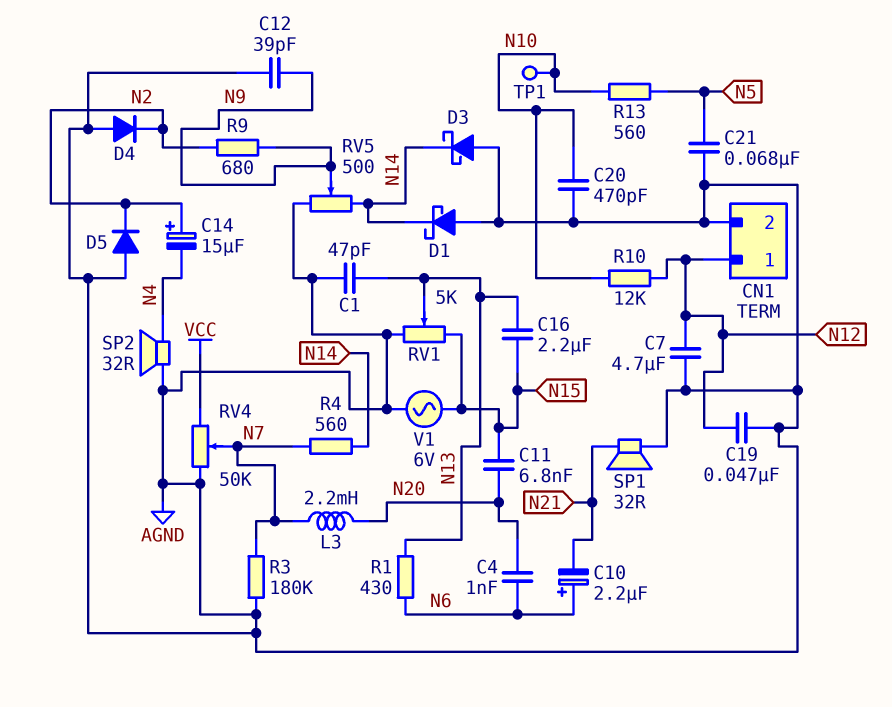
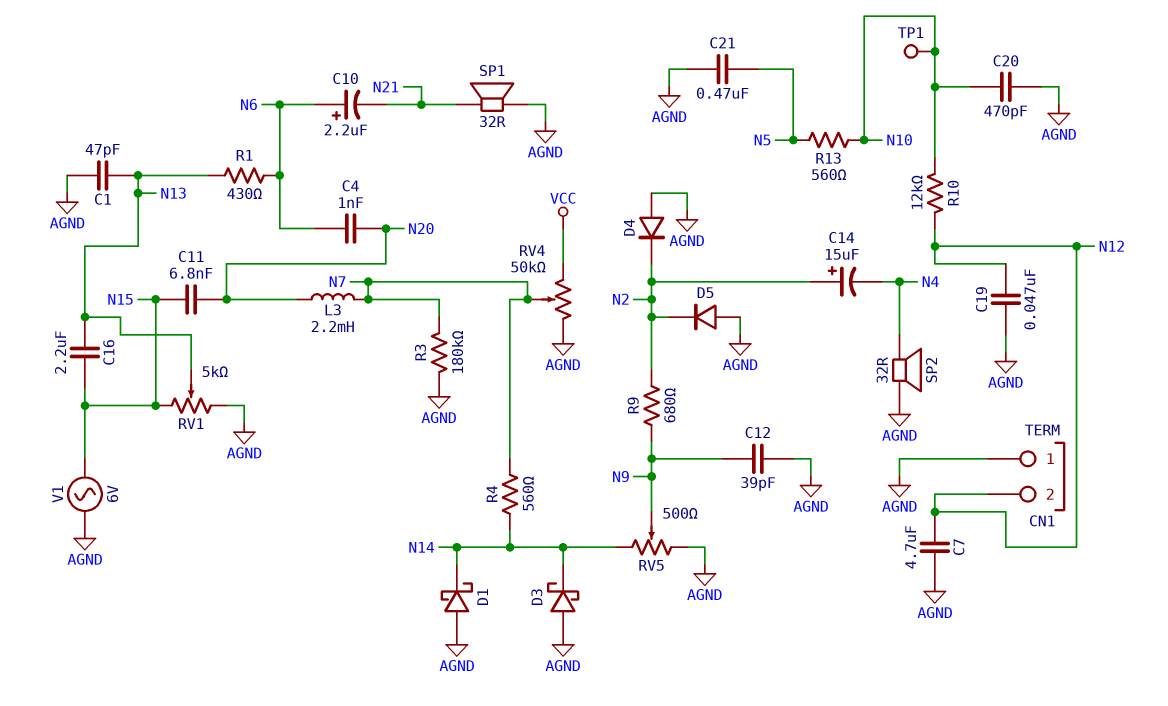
C21: 68nF (AGND, N5) -> 470nF (AGND, N5)
CN1 pin 1: N12 -> AGND
CN1 pin 2: AGND -> N12

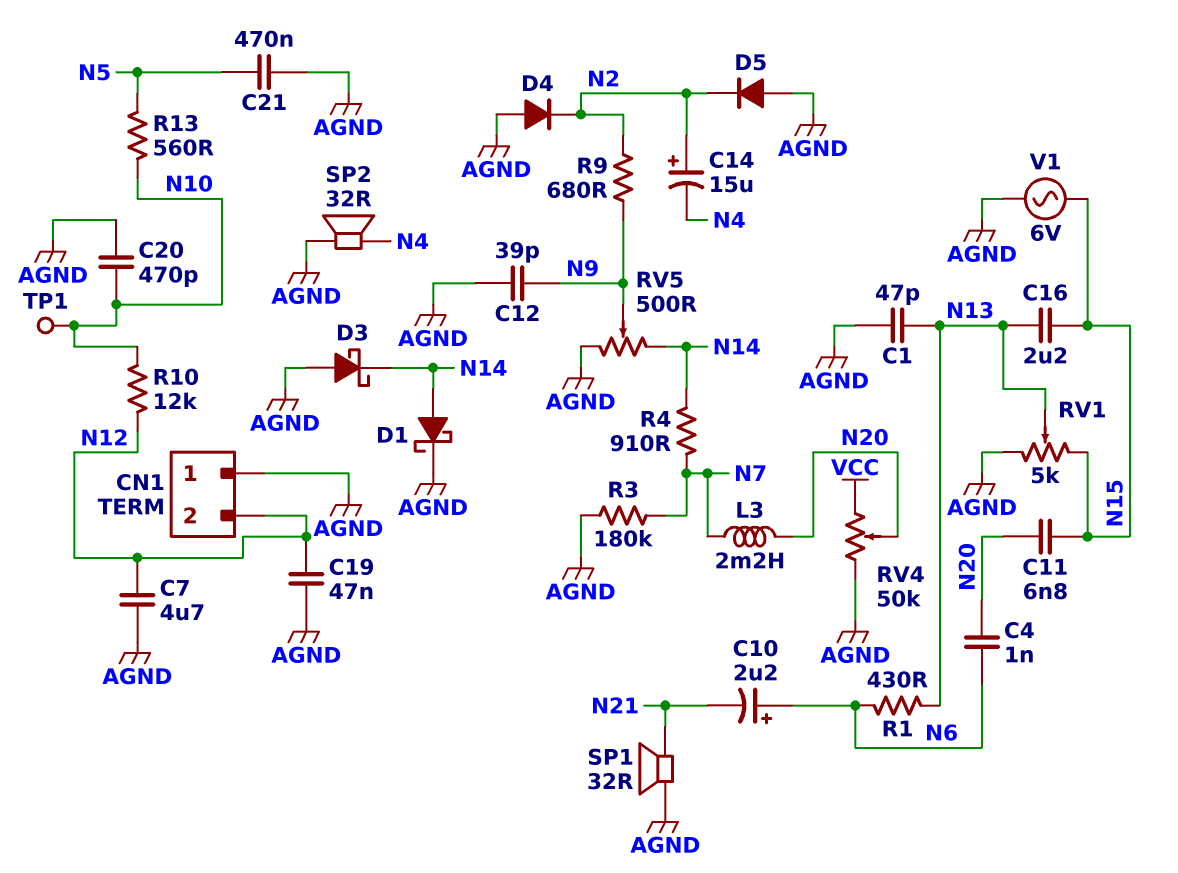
D1: schottky (A AGND, K N14) -> schottky (A N14, K AGND)
R4: 560 (N7, N14) -> 910 (N7, N14)
RV4: 50k (AGND, VCC, wiper N7) -> 50k (AGND, VCC, wiper N20)

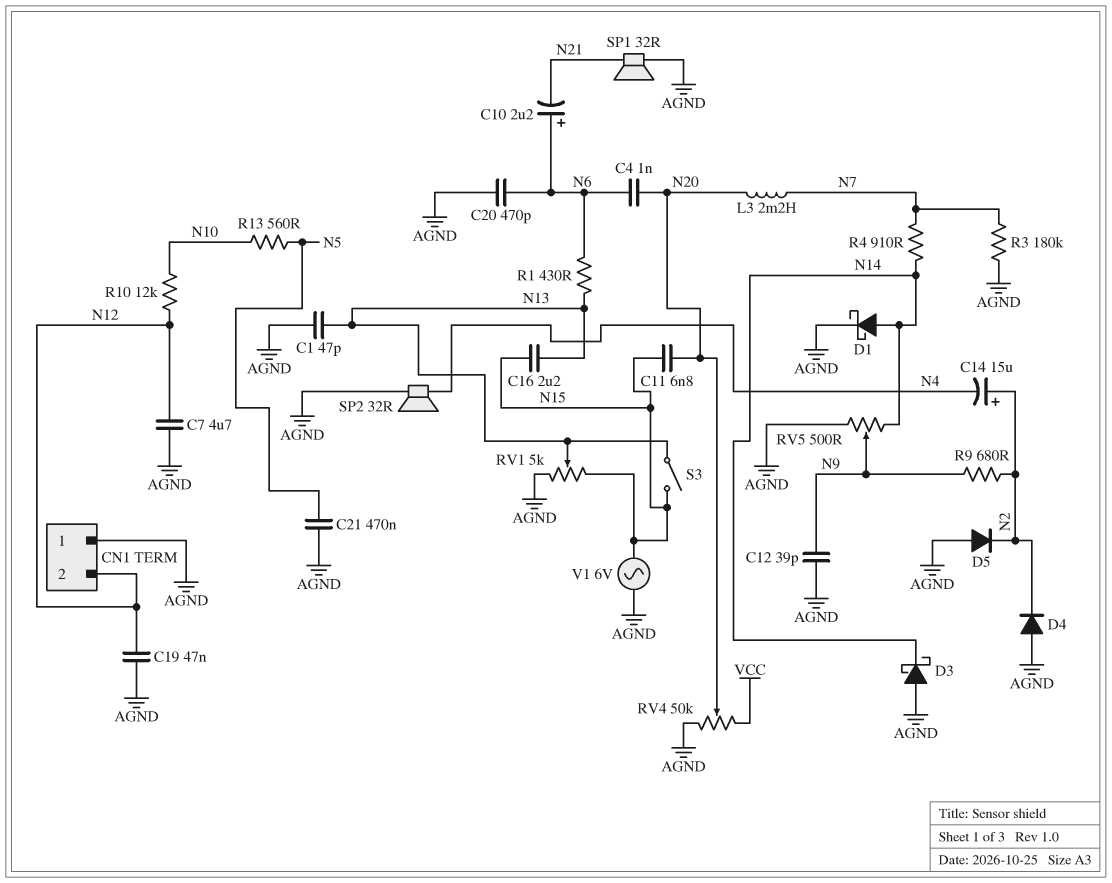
C20: 470pF (AGND, N10) -> 470pF (AGND, N6)
S3: none -> switch (N13, N15)
TP1: test point (N10) -> none

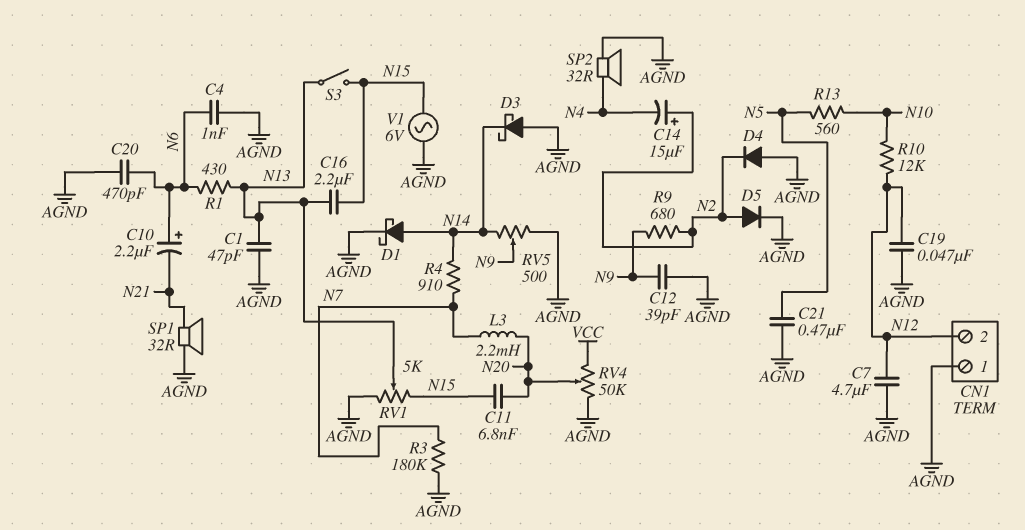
C4: 1nF (N6, N20) -> 1nF (AGND, N6)
D5: diode (A AGND, K N2) -> diode (A N2, K AGND)

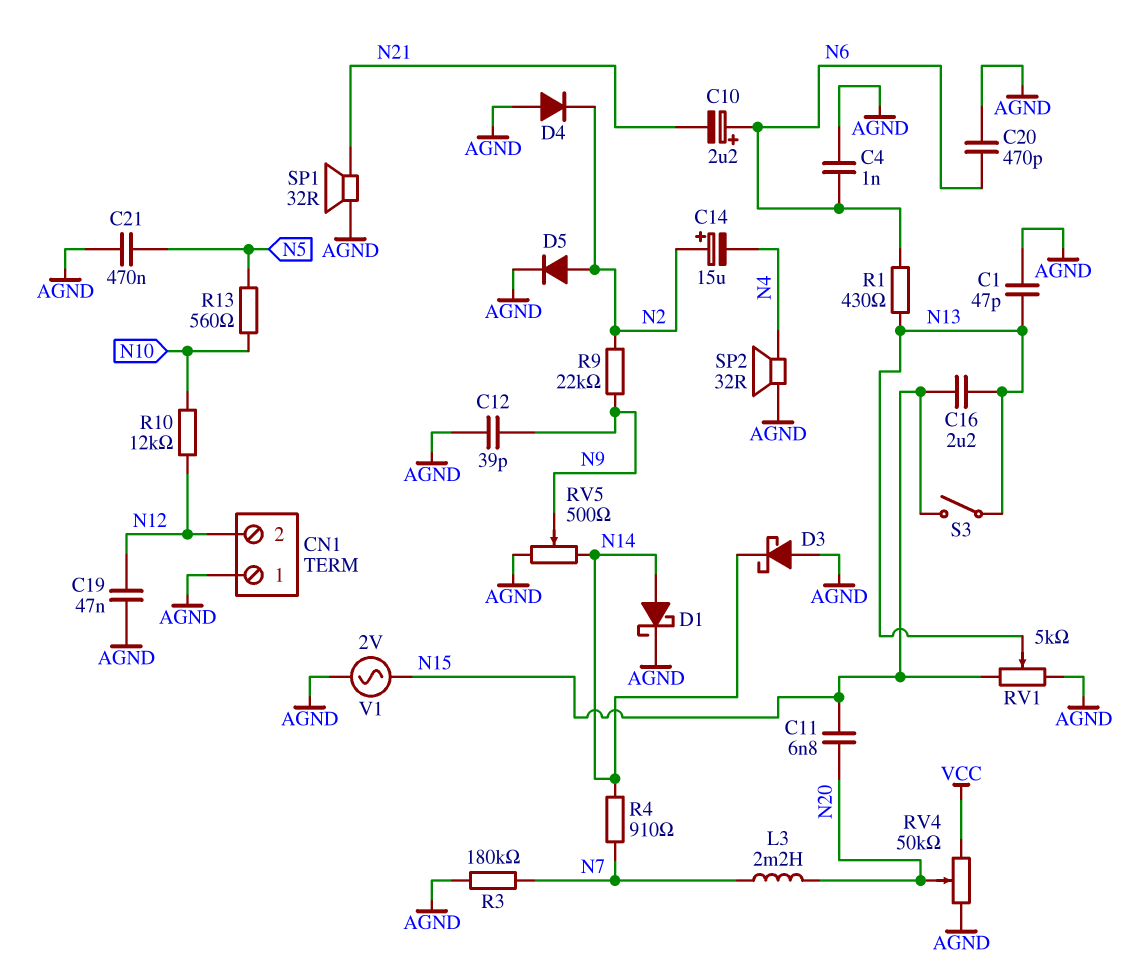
C7: 4.7uF (AGND, N12) -> none
R9: 680 (N2, N9) -> 22k (N2, N9)
V1: AC 6V (AGND, N15) -> AC 2V (AGND, N15)

